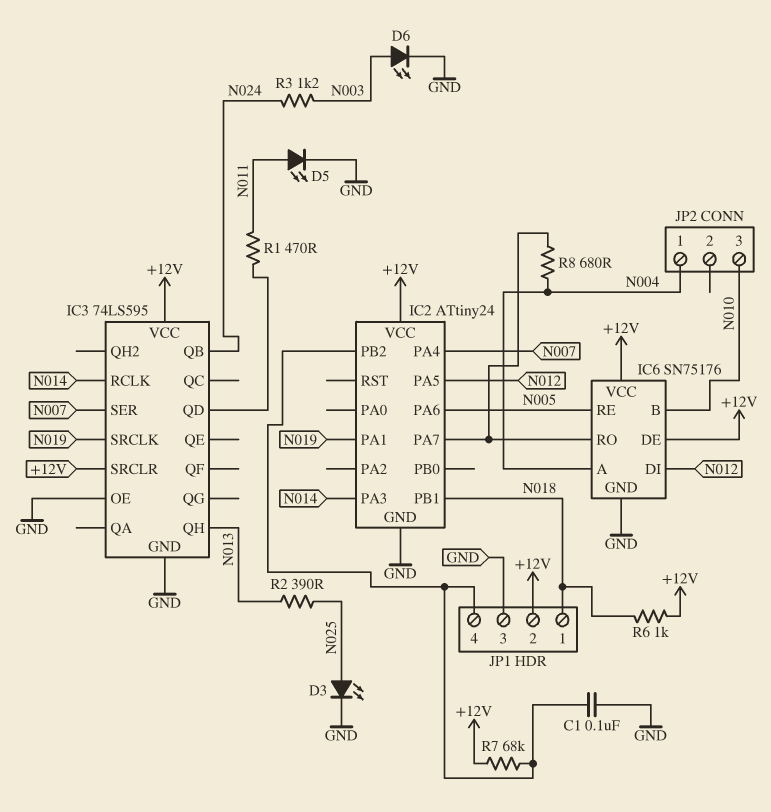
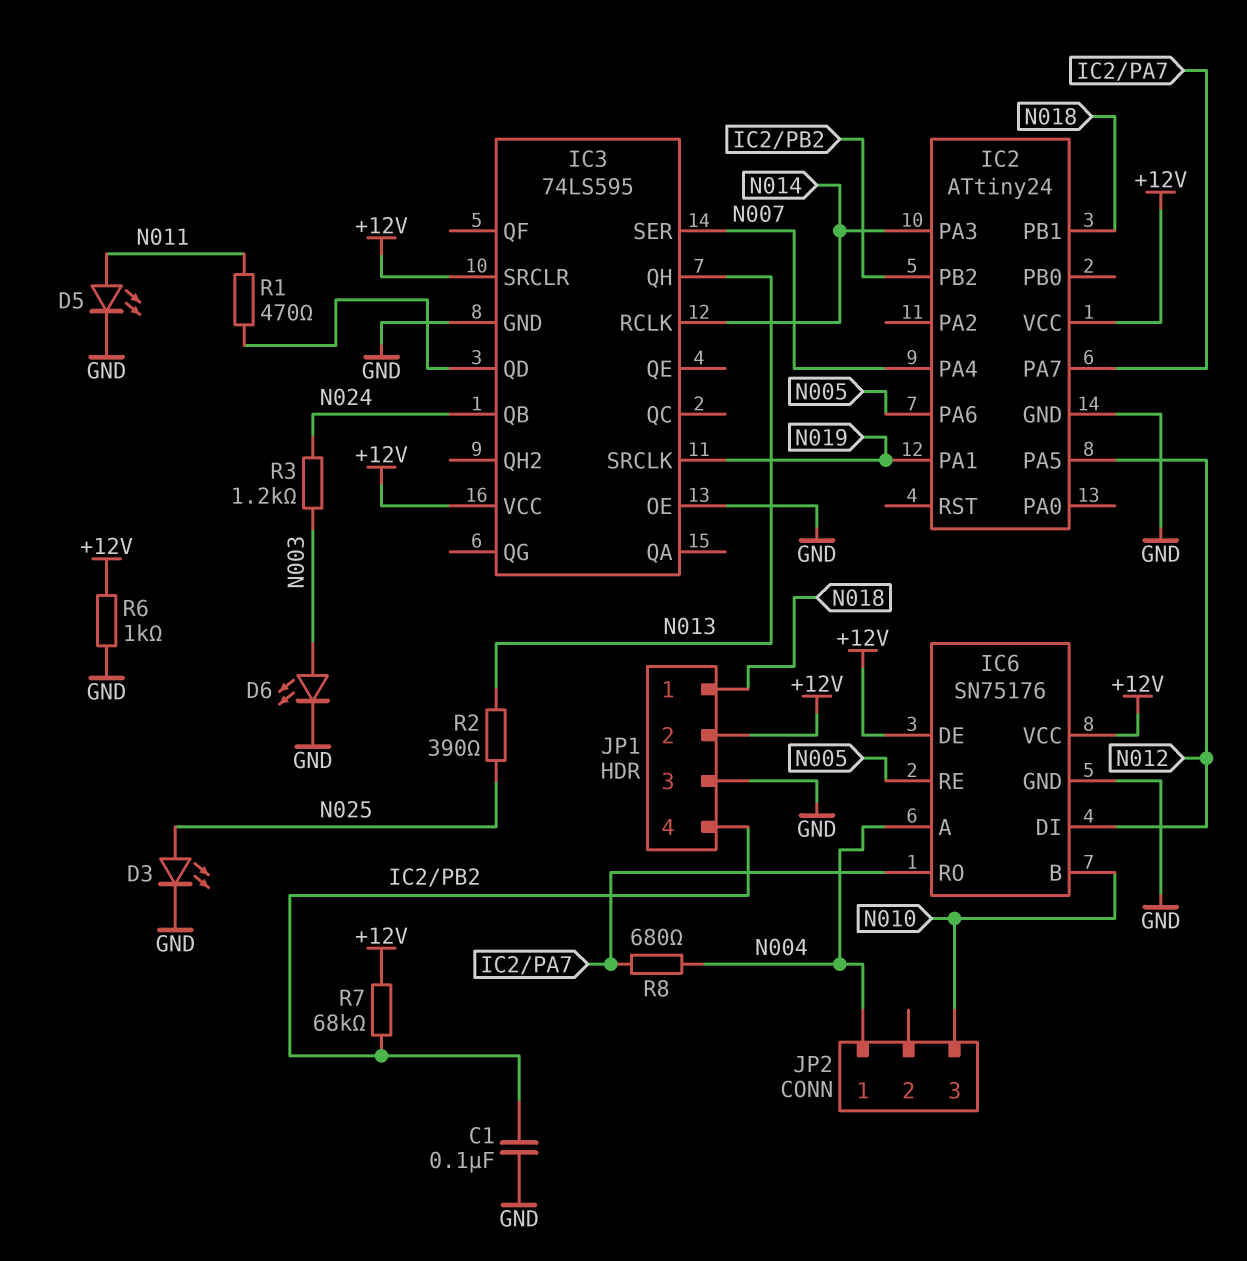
R6: 1k (+12V, N018) -> 1k (+12V, GND)

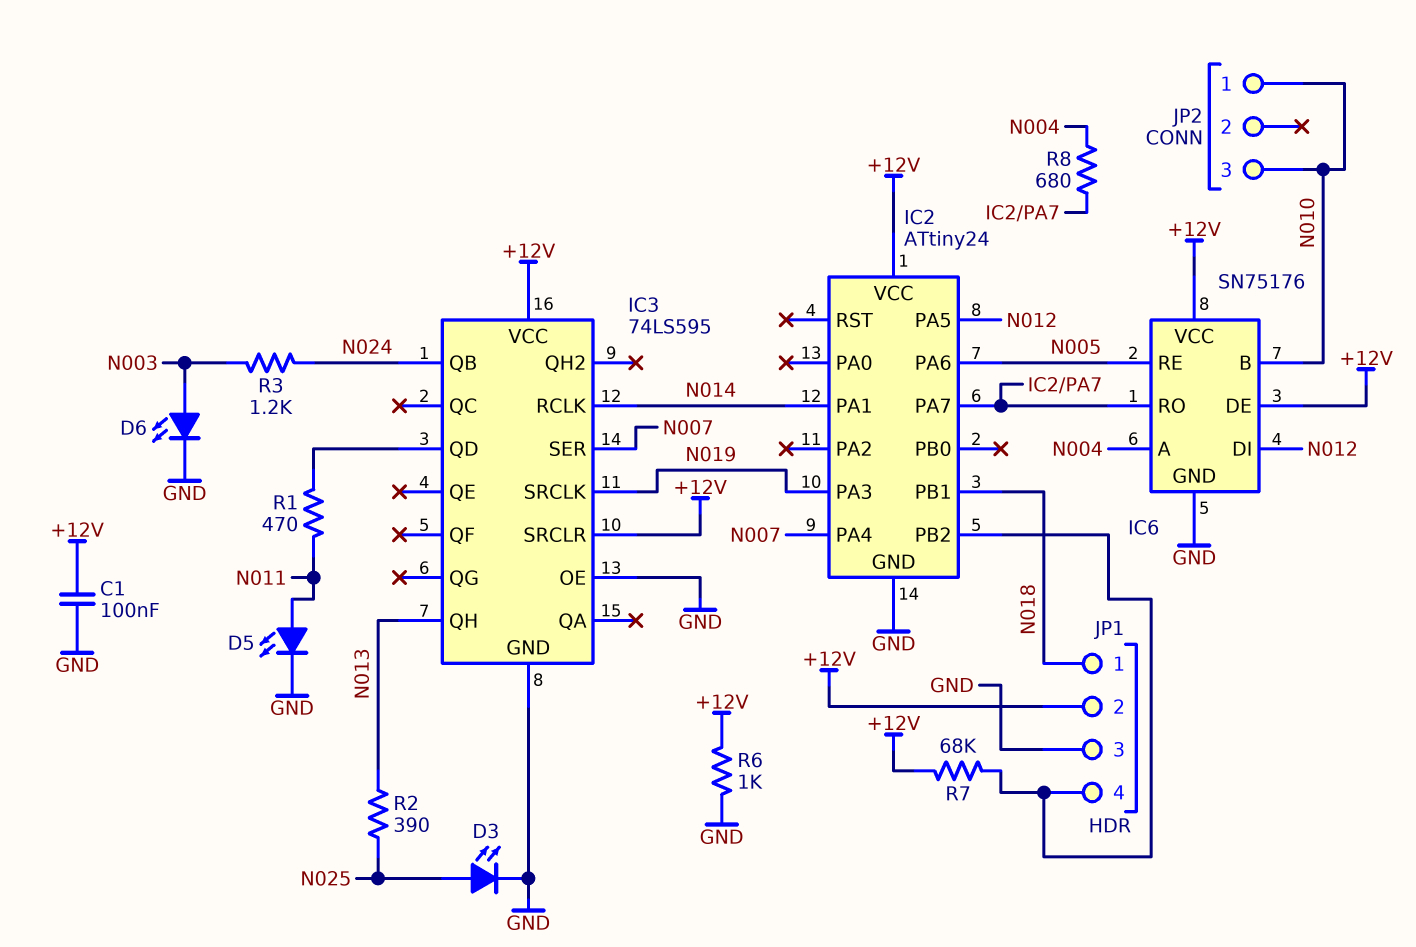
C1: 100nF (GND, IC2/PB2) -> 100nF (+12V, GND)
IC2 pin PA1: N019 -> N014
IC2 pin PA3: N014 -> N019
JP2 pin 1: N004 -> N010

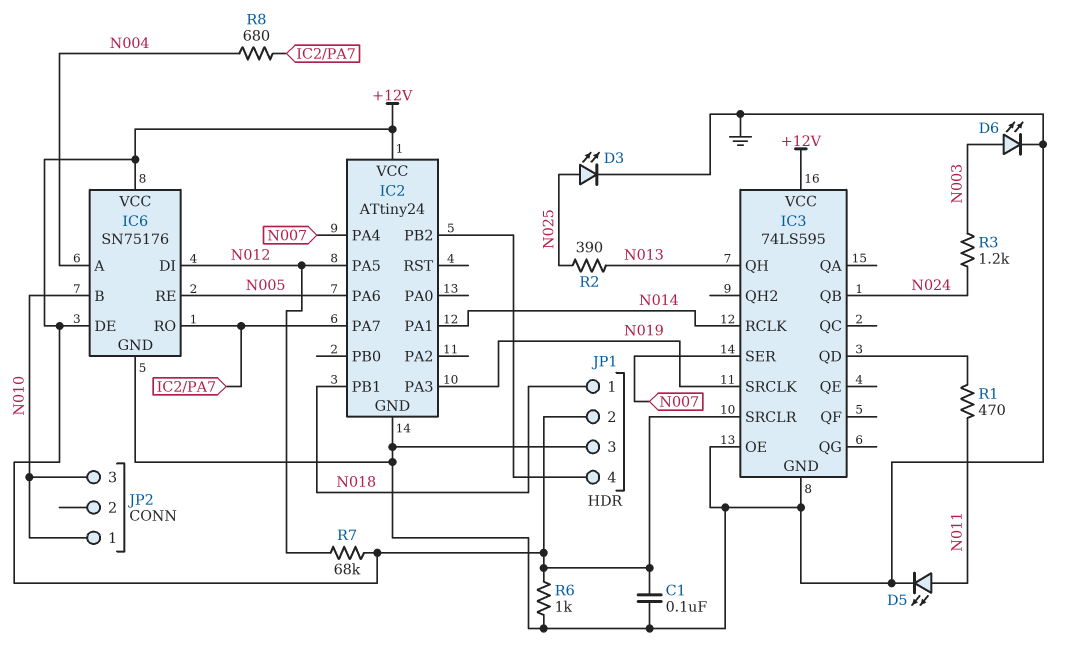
R7: 68k (+12V, IC2/PB2) -> 68k (+12V, N012)

